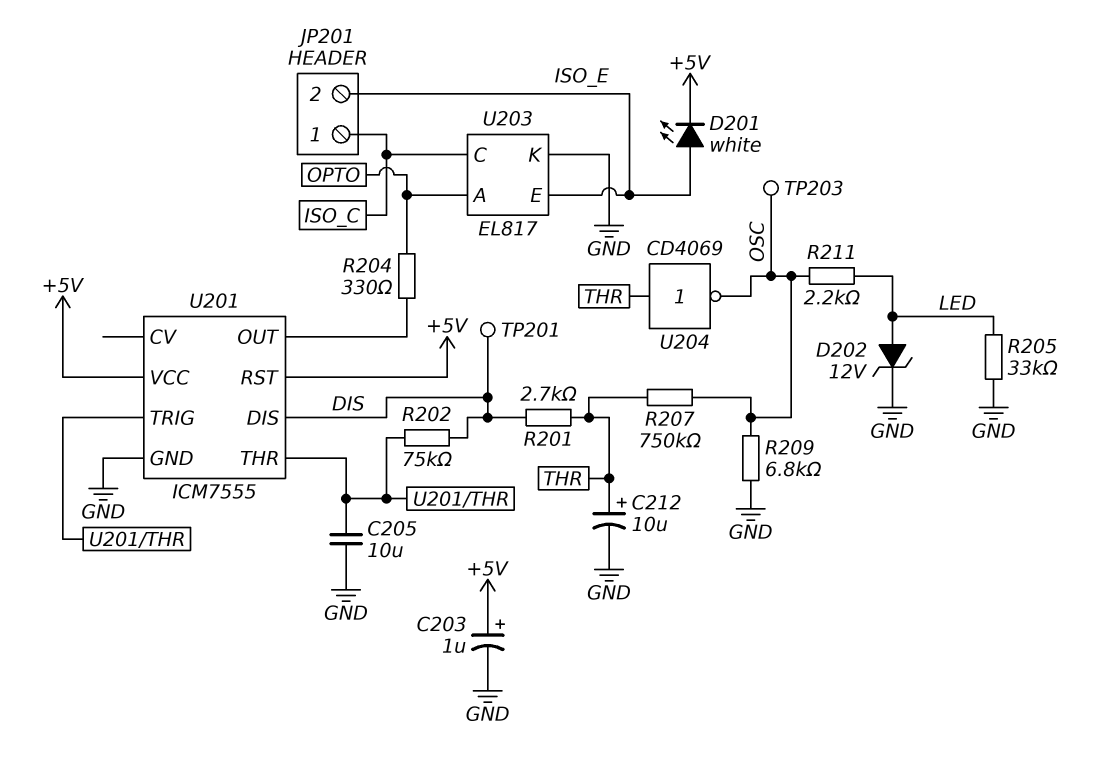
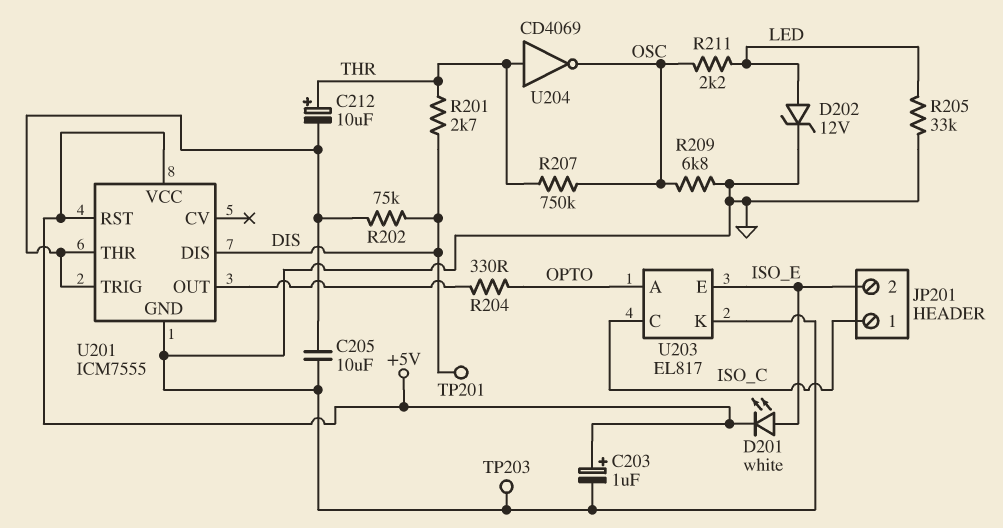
C212: 10uF (plus THR, minus GND) -> 10uF (plus THR, minus U201/THR)
TP203: test point (OSC) -> test point (GND)

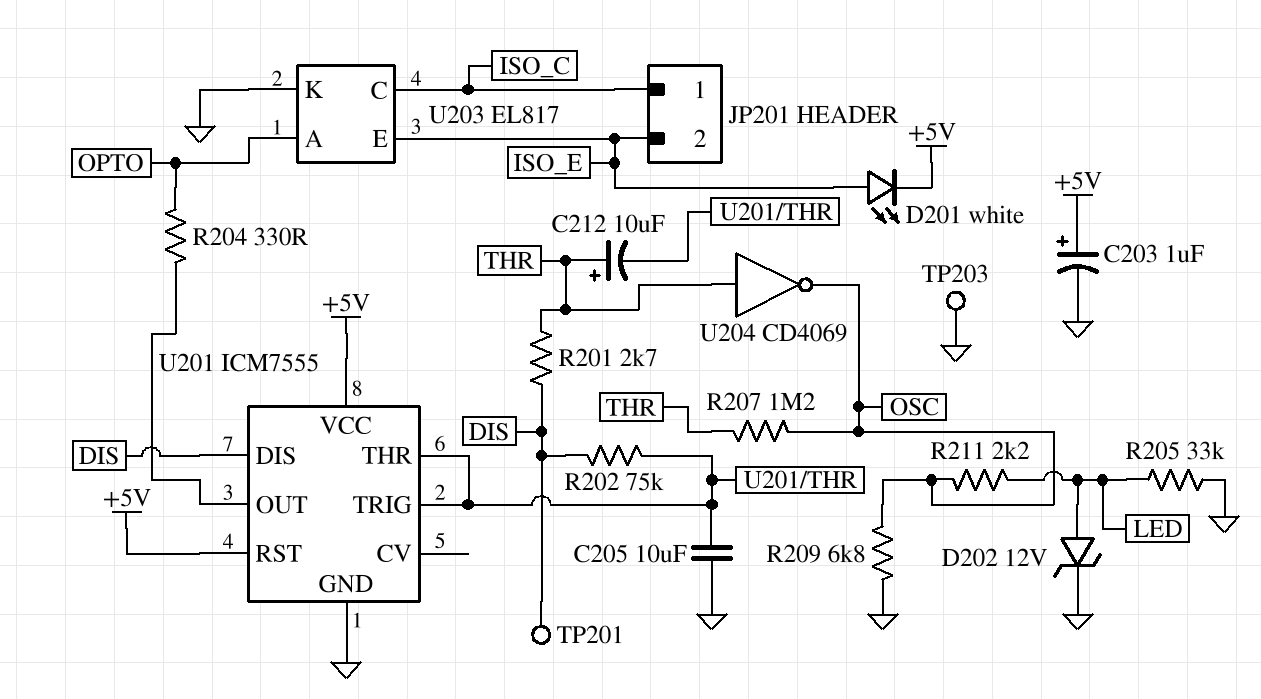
R207: 750k (OSC, THR) -> 1.2M (OSC, THR)

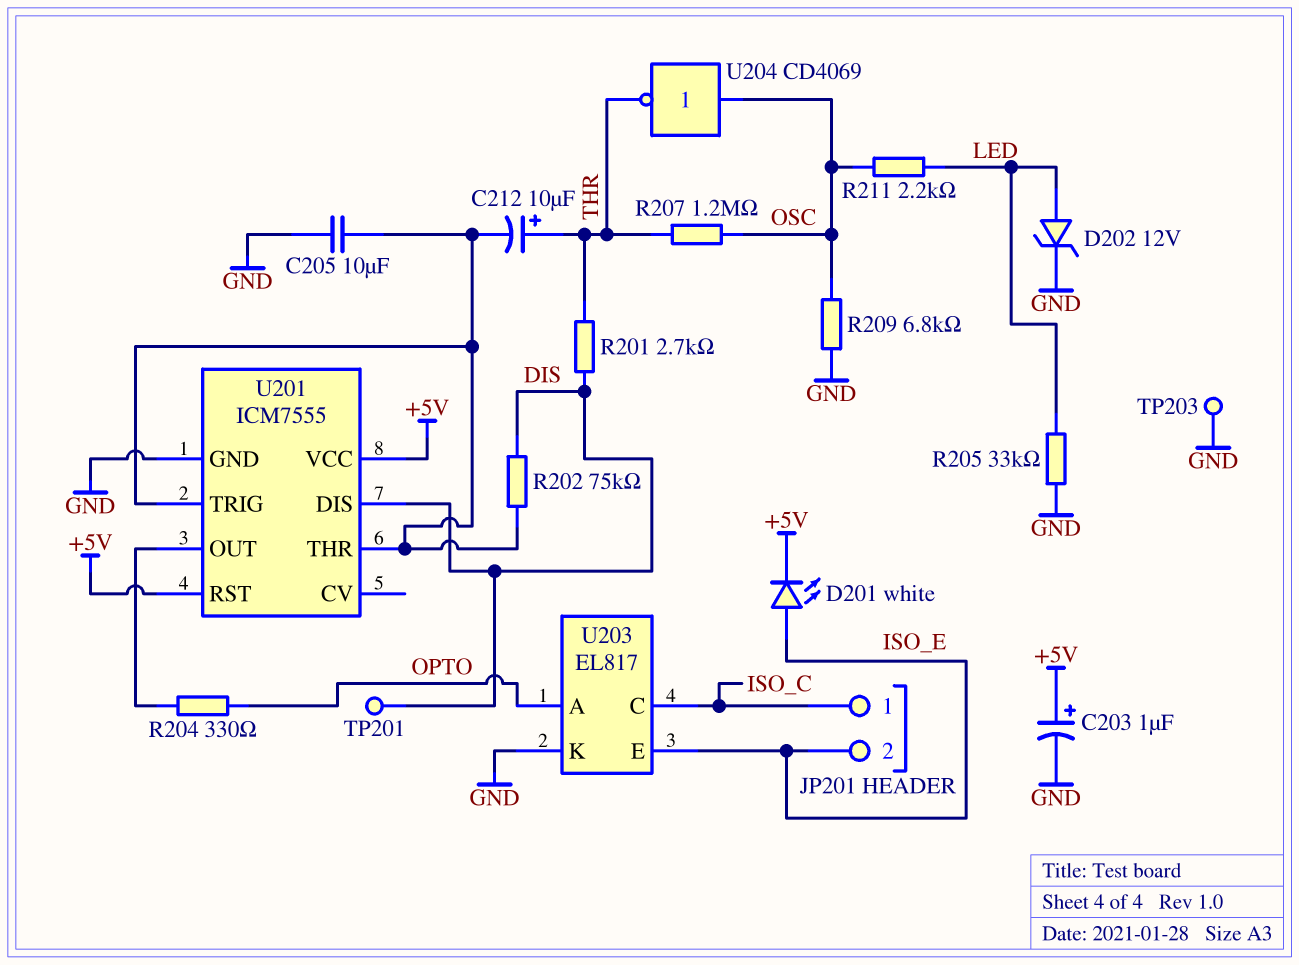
U204: NOT CD4069 (in THR, out OSC) -> NOT CD4069 (in OSC, out THR)

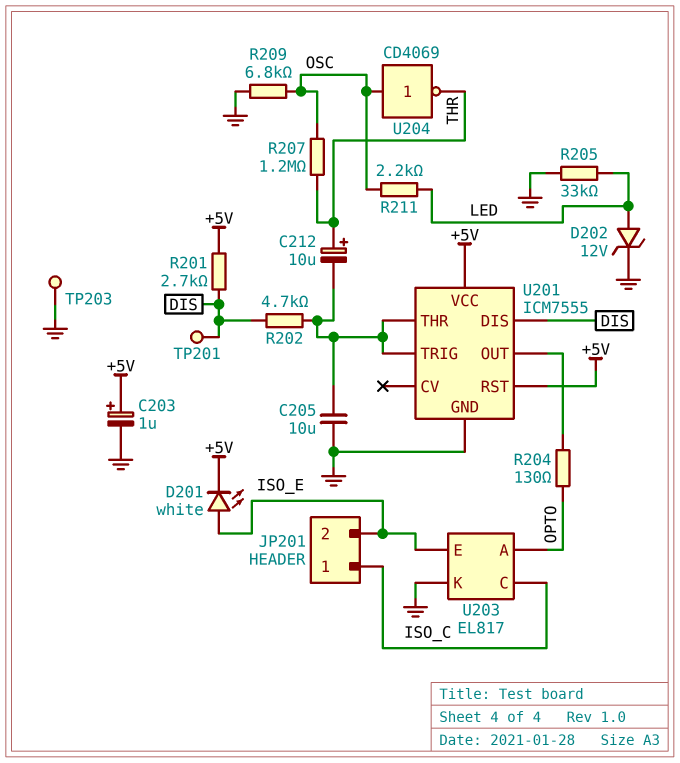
R201: 2.7k (DIS, THR) -> 2.7k (+5V, DIS)
R202: 75k (DIS, U201/THR) -> 4.7k (DIS, U201/THR)
R204: 330 (OPTO, U201/OUT) -> 130 (OPTO, U201/OUT)

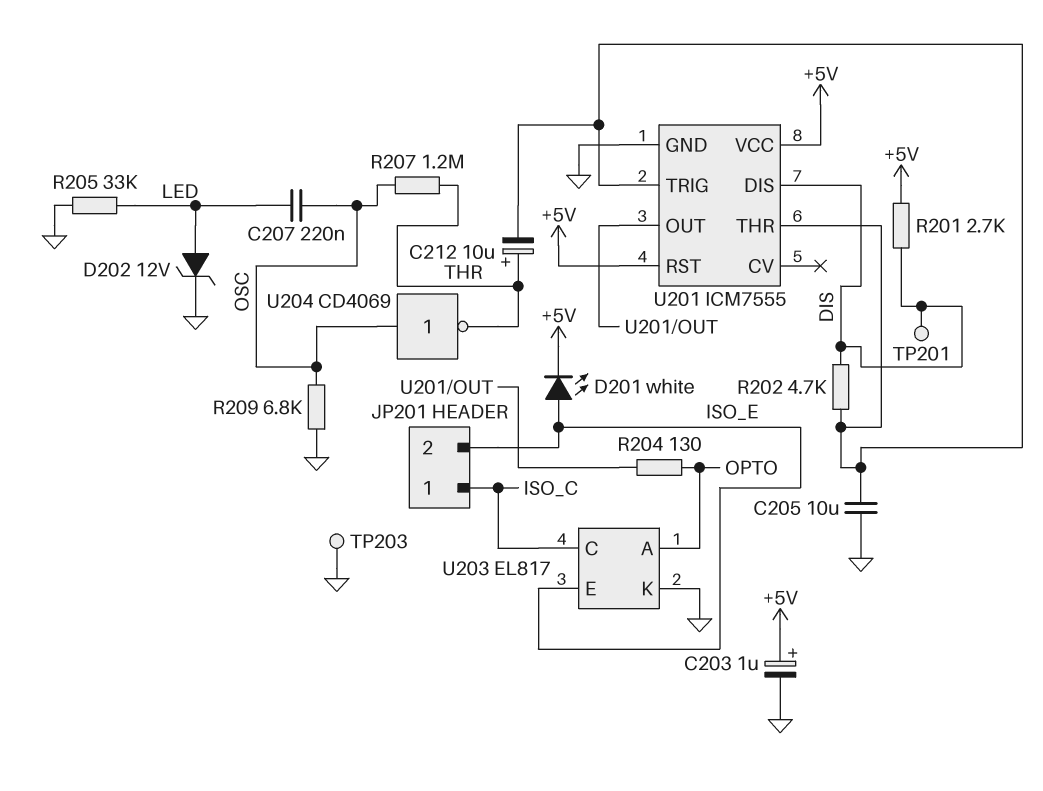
C207: none -> 220nF (LED, OSC)
R211: 2.2k (LED, OSC) -> none

